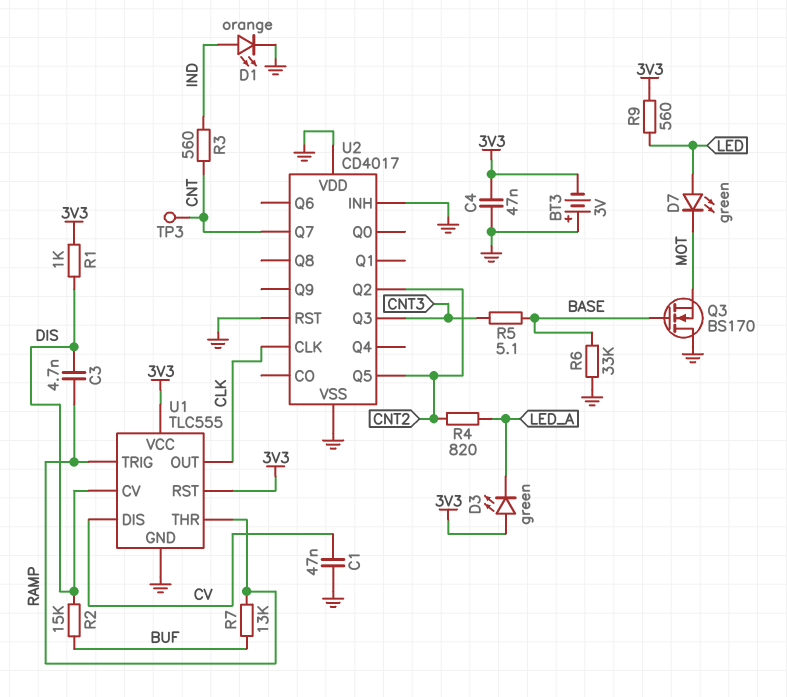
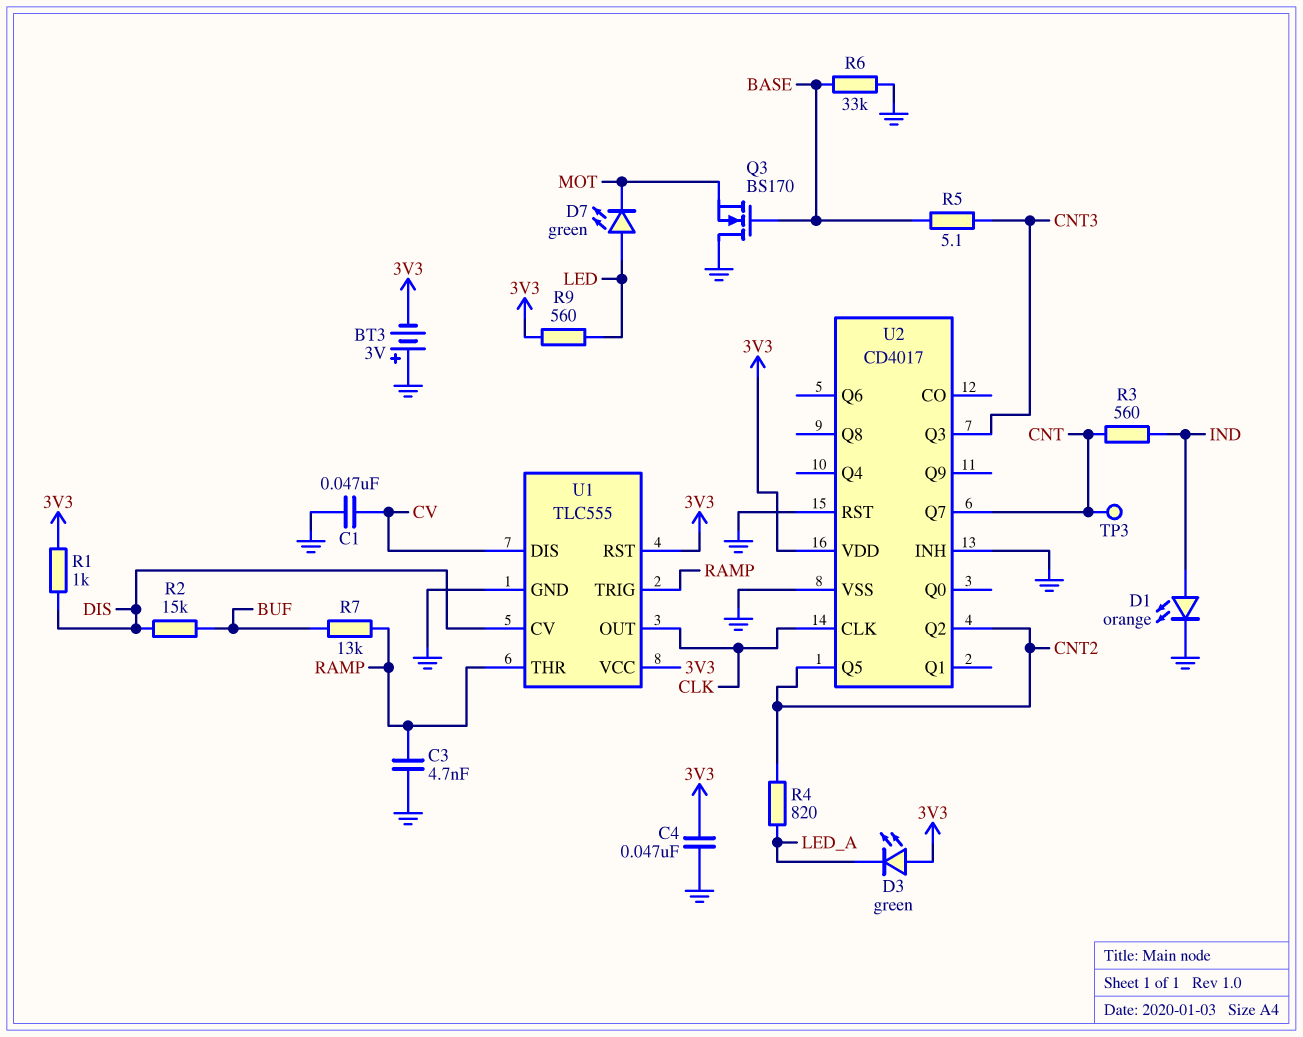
C3: 4.7nF (DIS, RAMP) -> 4.7nF (GND, RAMP)
U2 pin VDD: GND -> 3V3

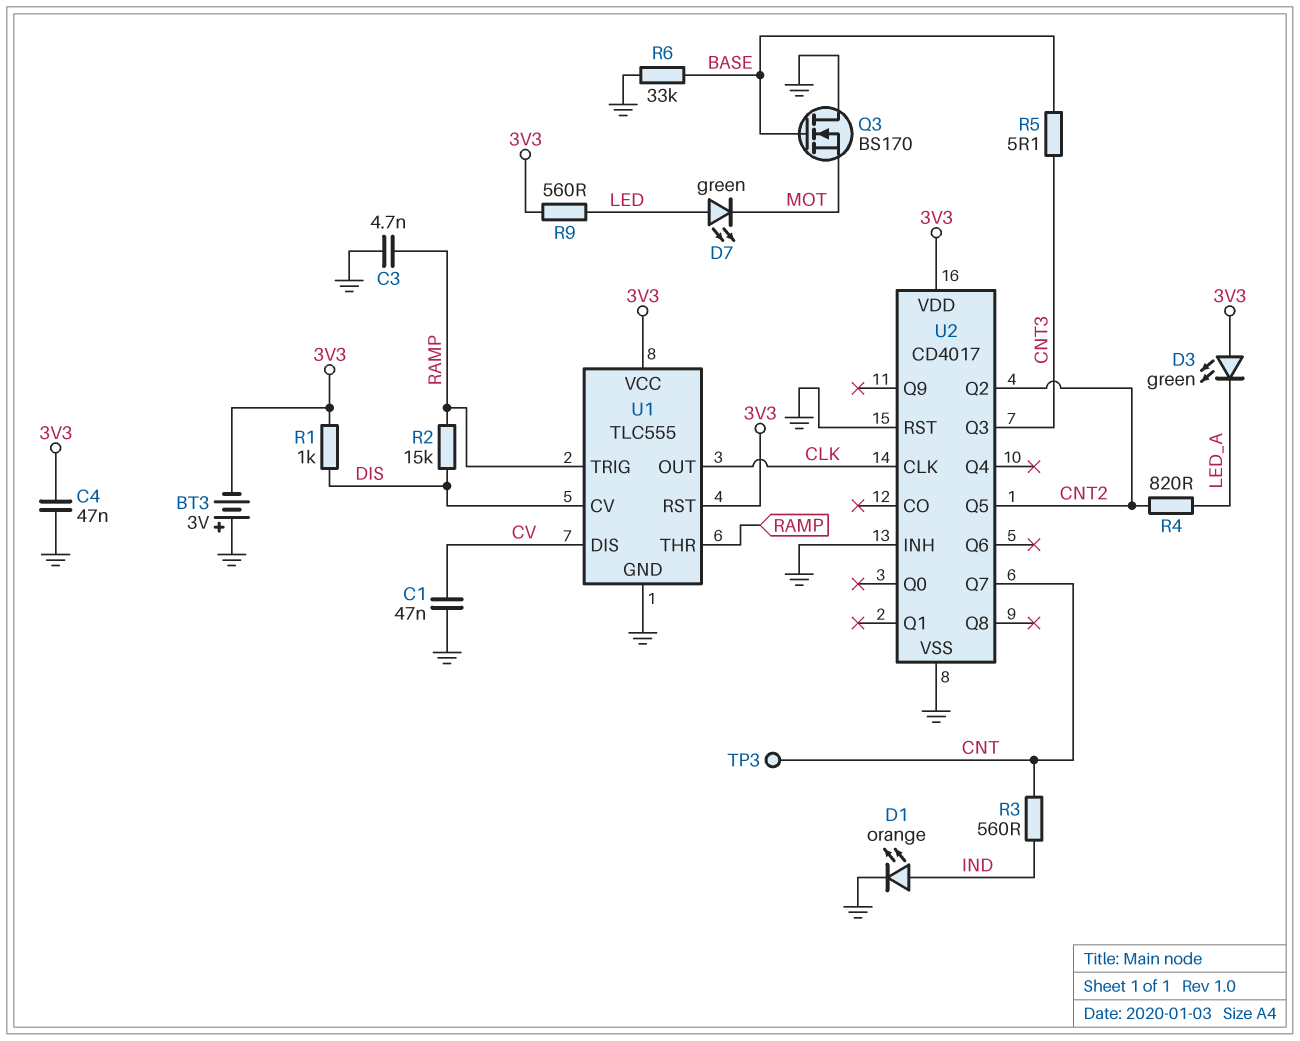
R2: 15k (BUF, DIS) -> 15k (DIS, RAMP)
R7: 13k (BUF, RAMP) -> none

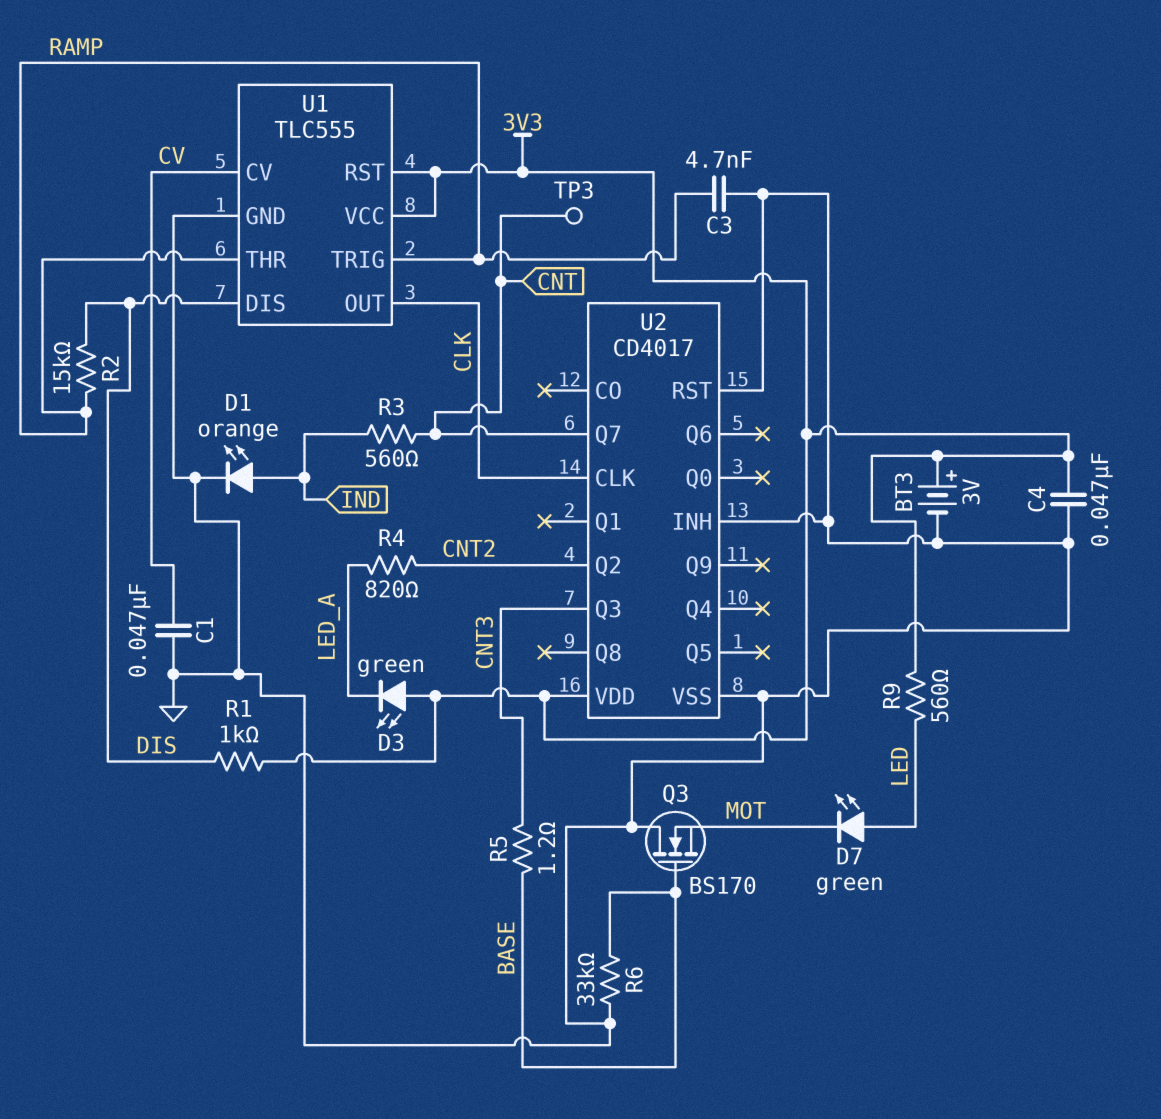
BT3: 3V (plus GND, minus 3V3) -> 3V (plus 3V3, minus GND)
R5: 5.1 (BASE, CNT3) -> 1.2 (BASE, CNT3)
U1 pin CV: DIS -> CV
U1 pin DIS: CV -> DIS
U2 pin Q5: CNT2 -> none

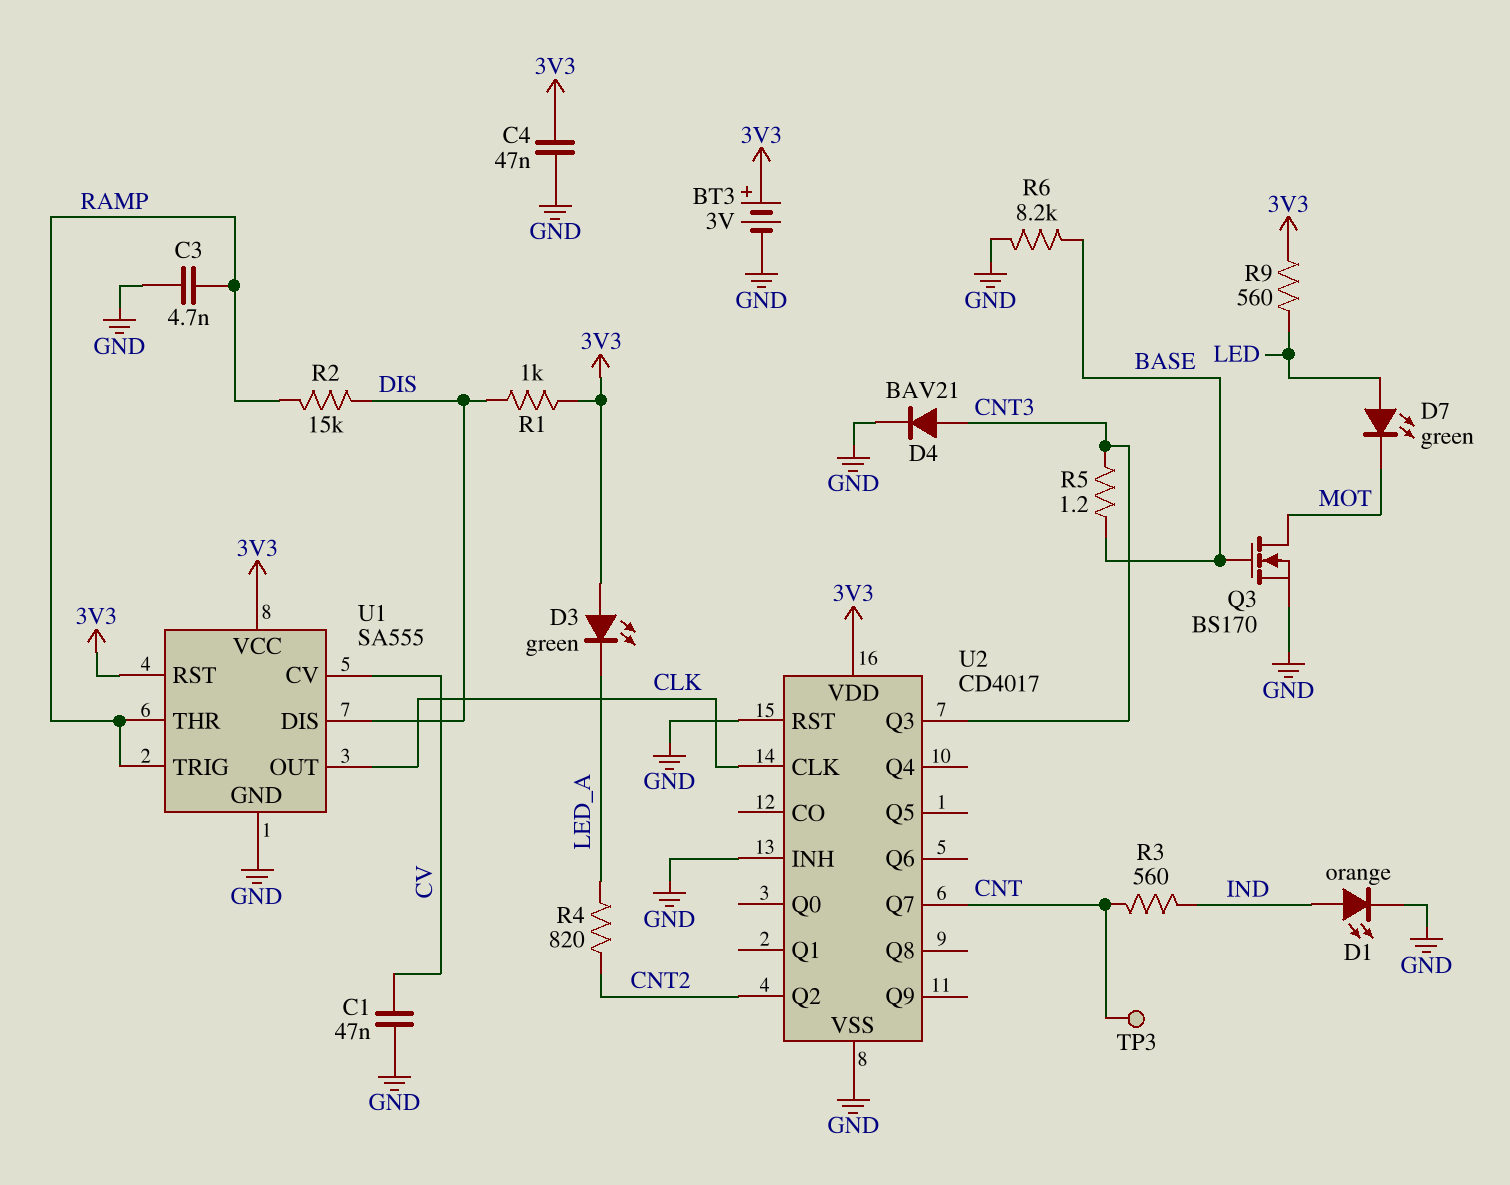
D4: none -> diode BAV21 (A CNT3, K GND)
Q3: NMOS BS170 (G BASE, D GND, S MOT) -> NMOS BS170 (G BASE, D MOT, S GND)
R6: 33k (BASE, GND) -> 8.2k (BASE, GND)
U1: TLC555 -> SA555

